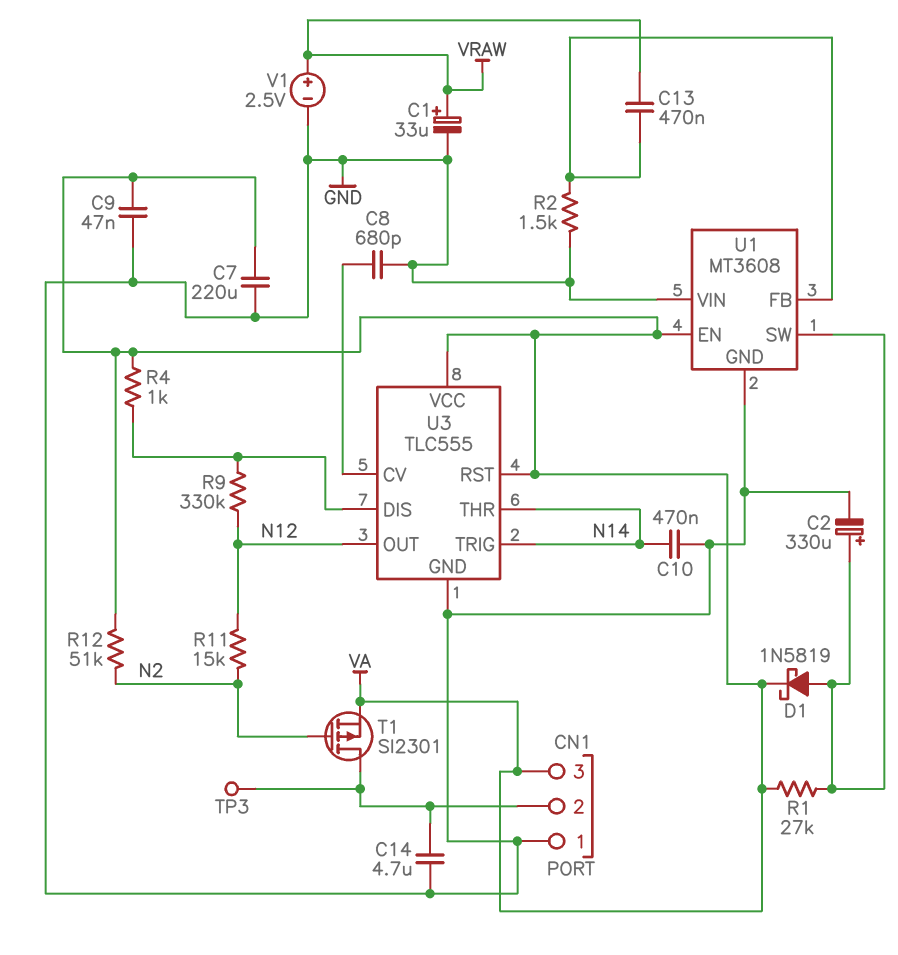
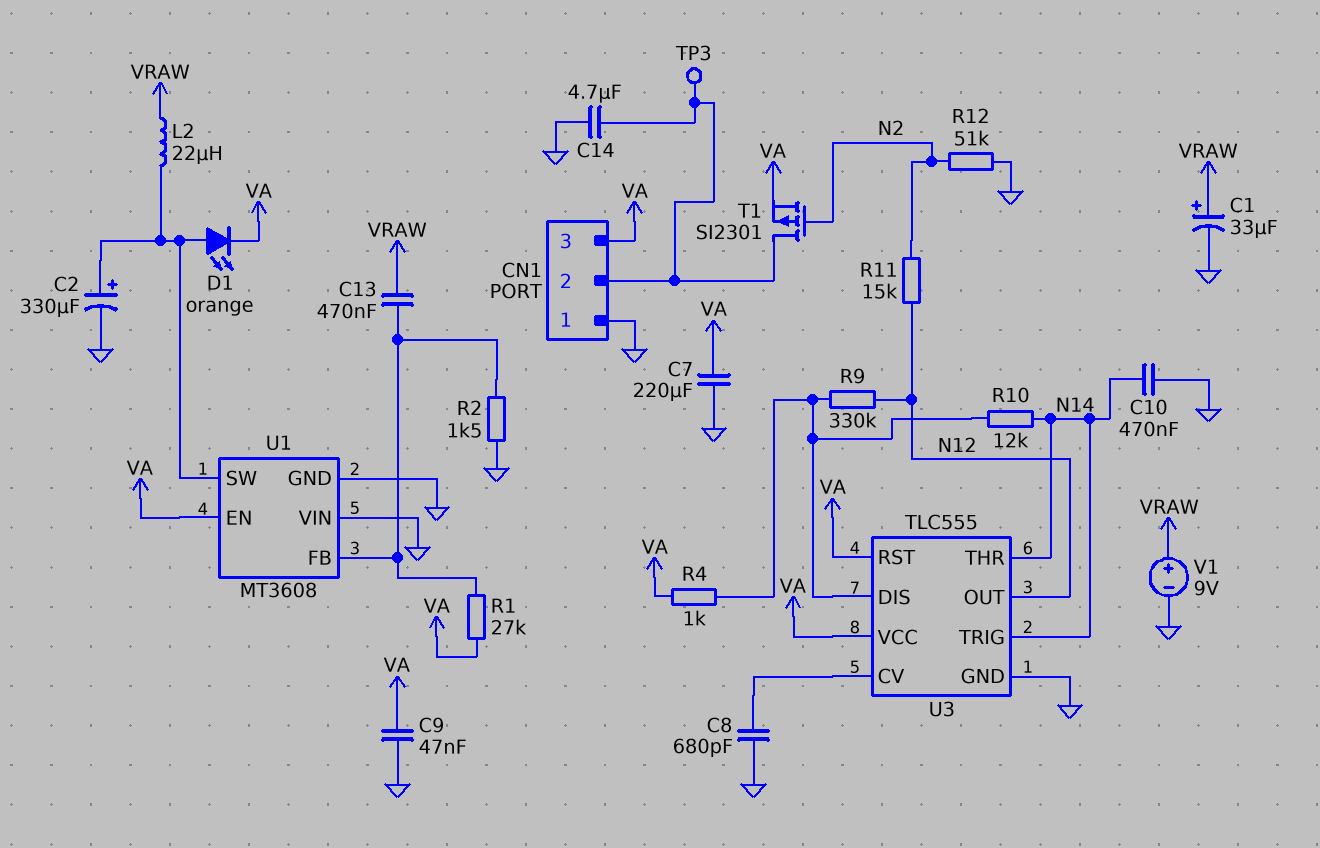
D1: schottky 1N5819 (A U1/SW, K VA) -> LED orange (A U1/SW, K VA)
L2: none -> 22uH (U1/SW, VRAW)
R1: 27k (U1/SW, VA) -> 27k (U1/FB, VA)
R10: none -> 12k (N14, U3/DIS)
R12: 51k (N2, VA) -> 51k (GND, N2)
V1: 2.5V (plus VRAW, minus GND) -> 9V (plus VRAW, minus GND)

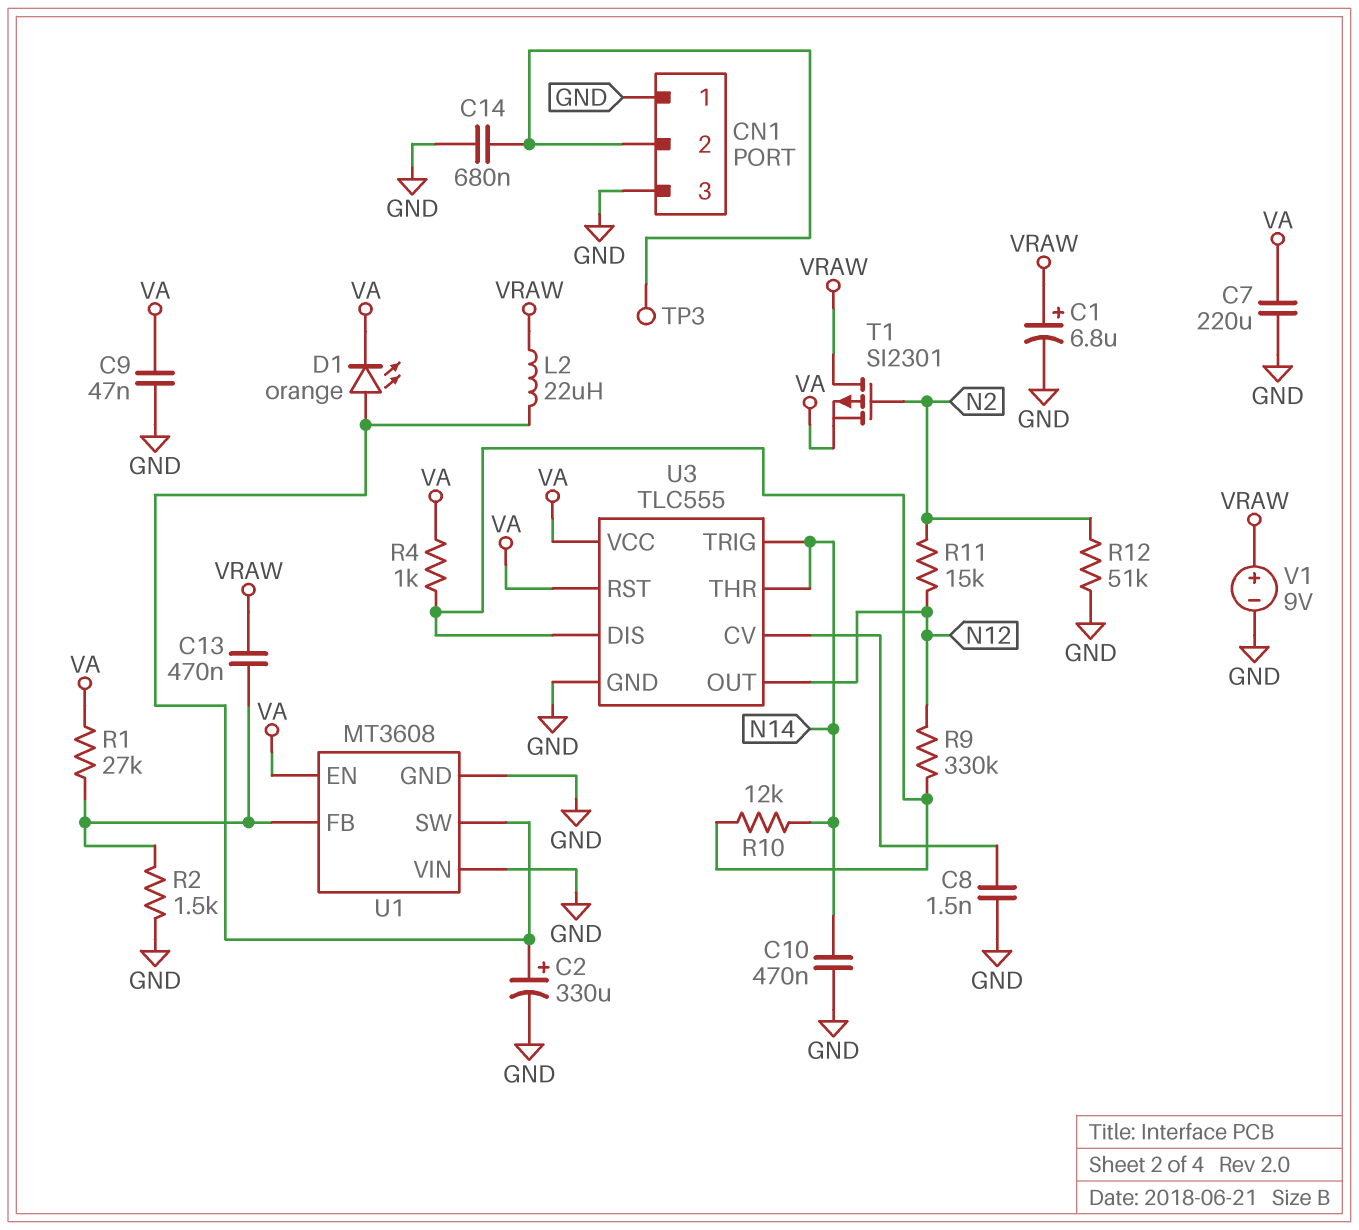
C1: 33uF (plus VRAW, minus GND) -> 6.8uF (plus VRAW, minus GND)
C8: 680pF (GND, U3/CV) -> 1.5nF (GND, U3/CV)
C14: 4.7uF (CN1/2, GND) -> 680nF (CN1/2, GND)
CN1 pin 3: VA -> GND
T1: PMOS SI2301 (G N2, D CN1/2, S VA) -> PMOS SI2301 (G N2, D VRAW, S VA)

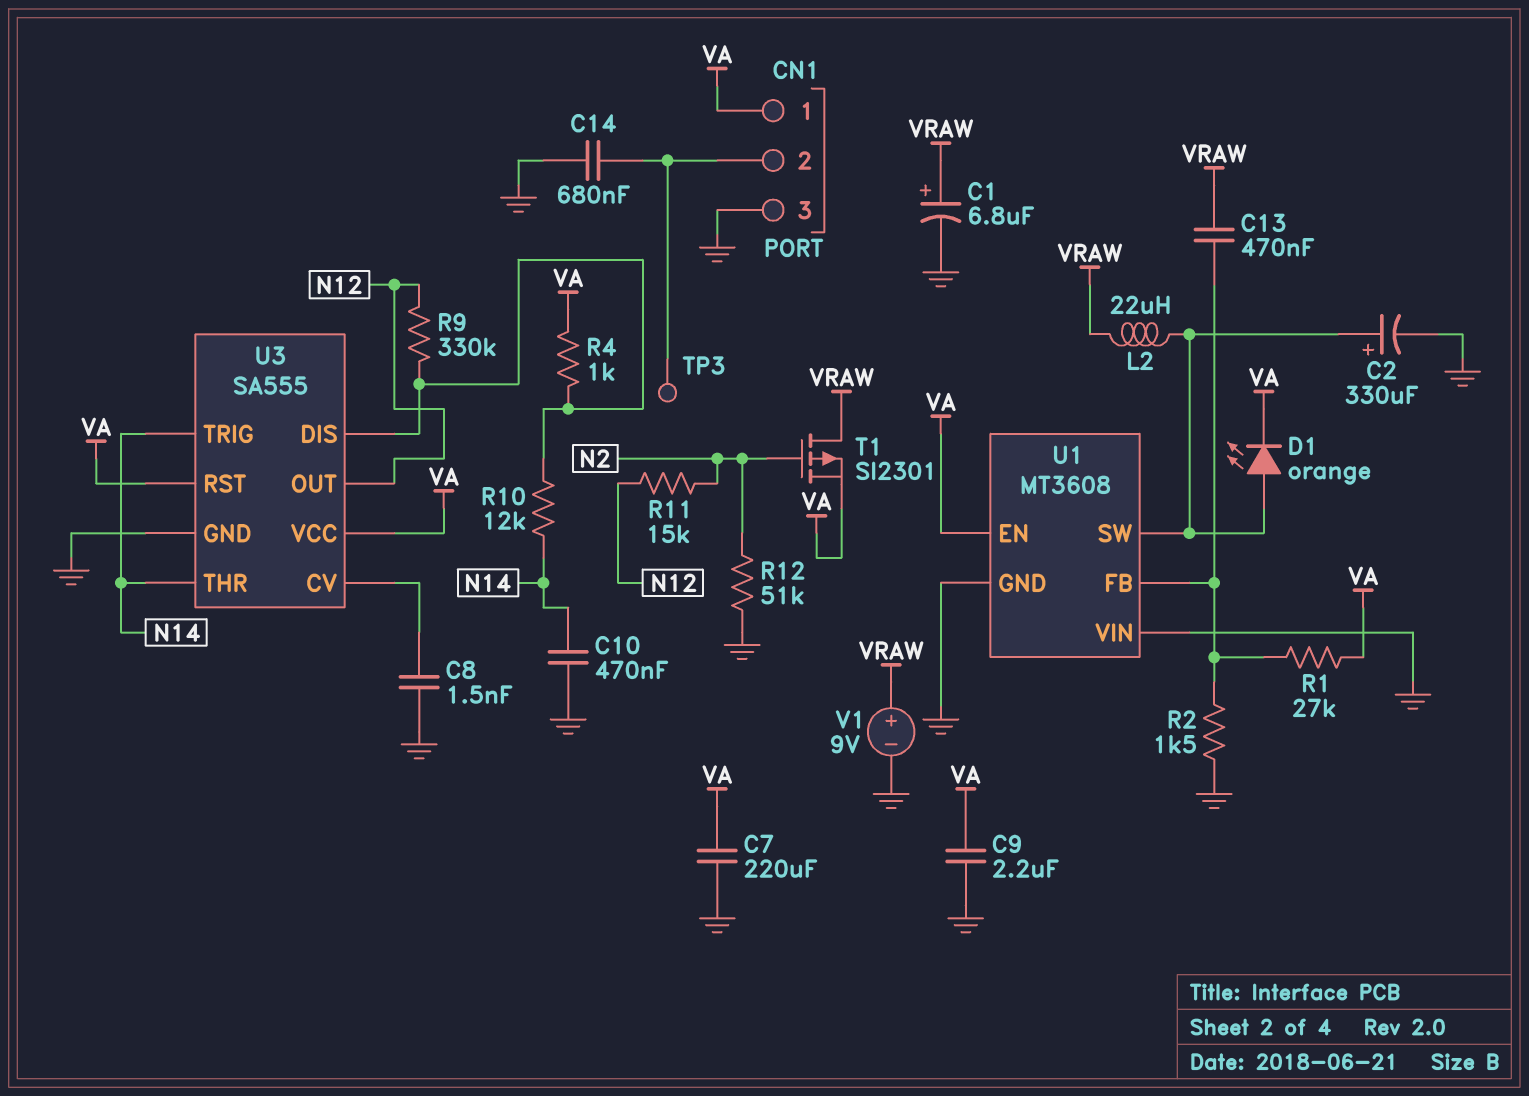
C9: 47nF (GND, VA) -> 2.2uF (GND, VA)
CN1 pin 1: GND -> VA
U3: TLC555 -> SA555

